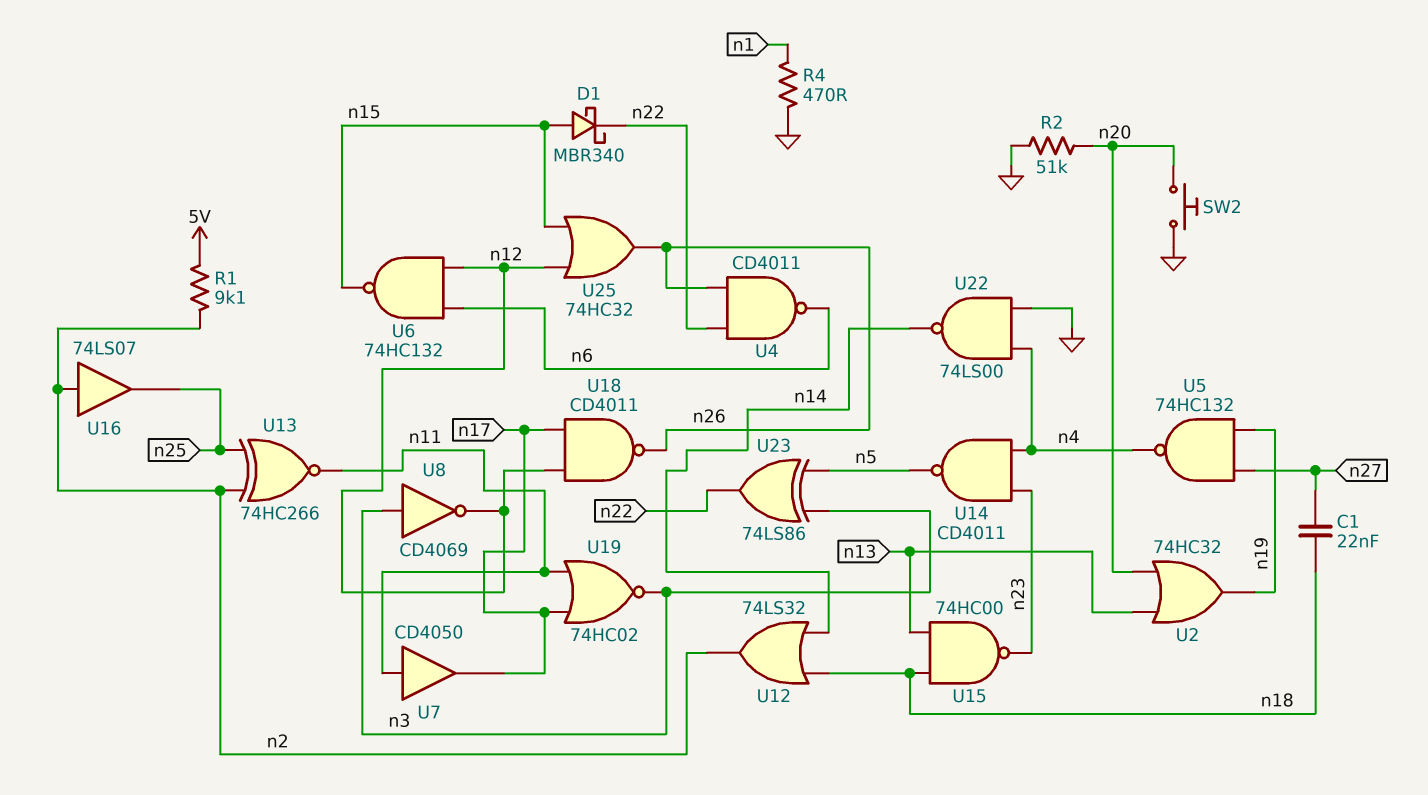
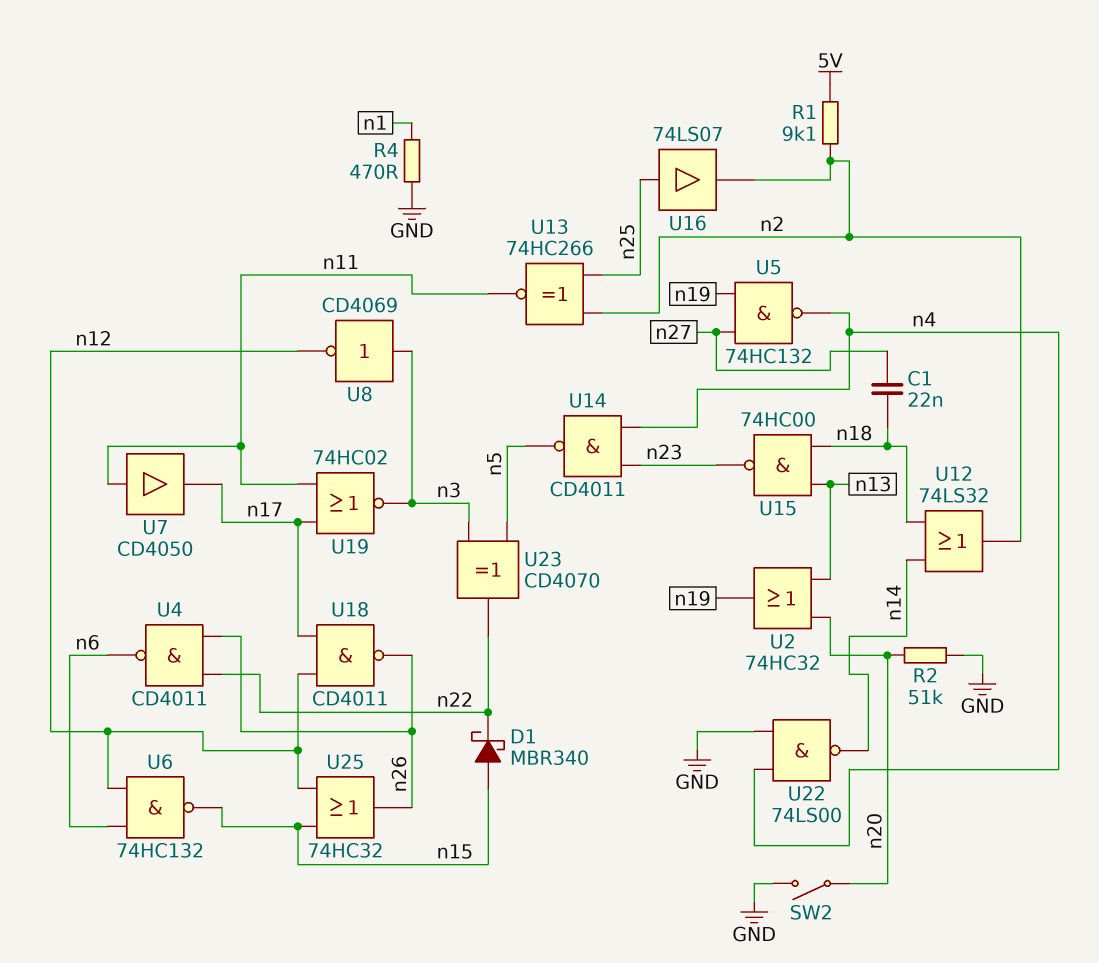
SW2: button (GND, n20) -> switch (GND, n20)
U16: buffer 74LS07 (in n2, out n25) -> buffer 74LS07 (in n25, out n2)
U23: XOR 74LS86 (in n3, in n5, out n22) -> XOR CD4070 (in n3, in n5, out n22)

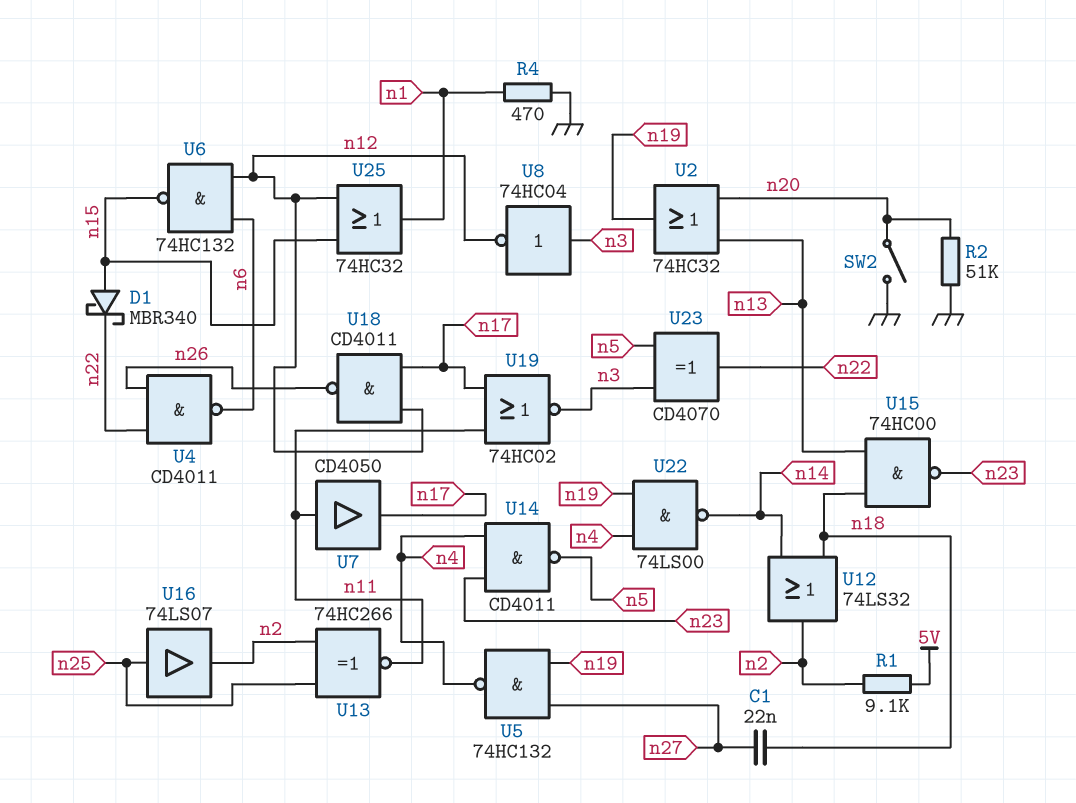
U8: NOT CD4069 (in n3, out n12) -> NOT 74HC04 (in n3, out n12)
U22: NAND 74LS00 (in GND, in n4, out n14) -> NAND 74LS00 (in n4, in n19, out n14)
U25: OR 74HC32 (in n12, in n15, out n26) -> OR 74HC32 (in n12, in n15, out n1)

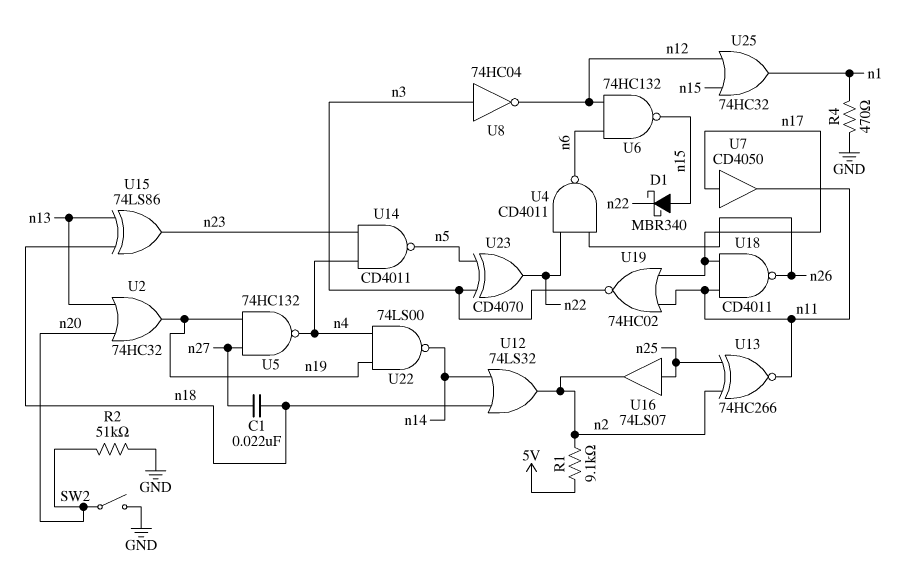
U7: buffer CD4050 (in n11, out n17) -> buffer CD4050 (in n17, out n11)
U15: NAND 74HC00 (in n13, in n18, out n23) -> XOR 74LS86 (in n13, in n18, out n23)
U18: NAND CD4011 (in n12, in n17, out n26) -> NAND CD4011 (in n11, in n17, out n26)

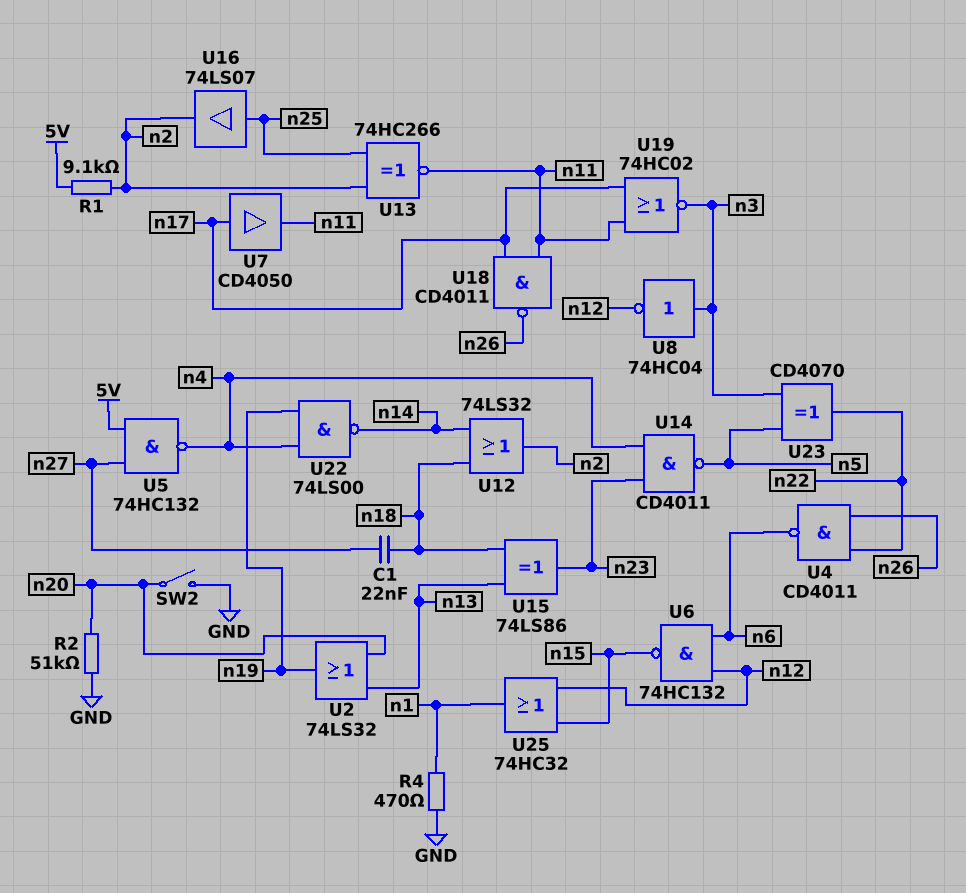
D1: schottky MBR340 (A n15, K n22) -> none
U2: OR 74HC32 (in n13, in n20, out n19) -> OR 74LS32 (in n13, in n20, out n19)
U5: NAND 74HC132 (in n19, in n27, out n4) -> NAND 74HC132 (in 5V, in n27, out n4)

